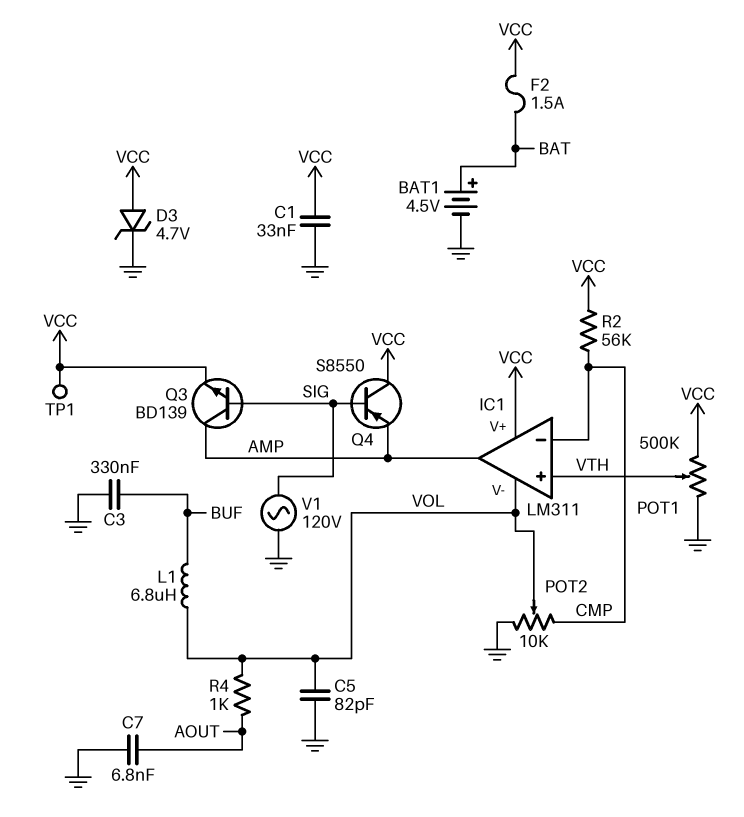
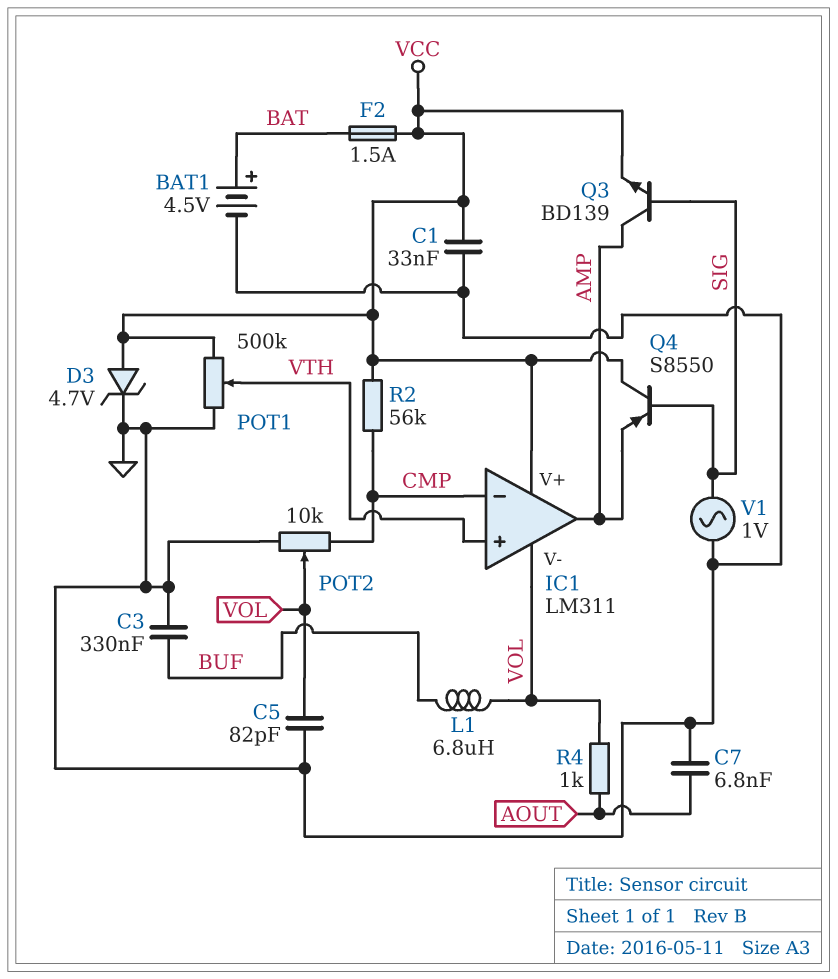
TP1: test point (VCC) -> none
V1: AC 120V (GND, SIG) -> AC 1V (GND, SIG)

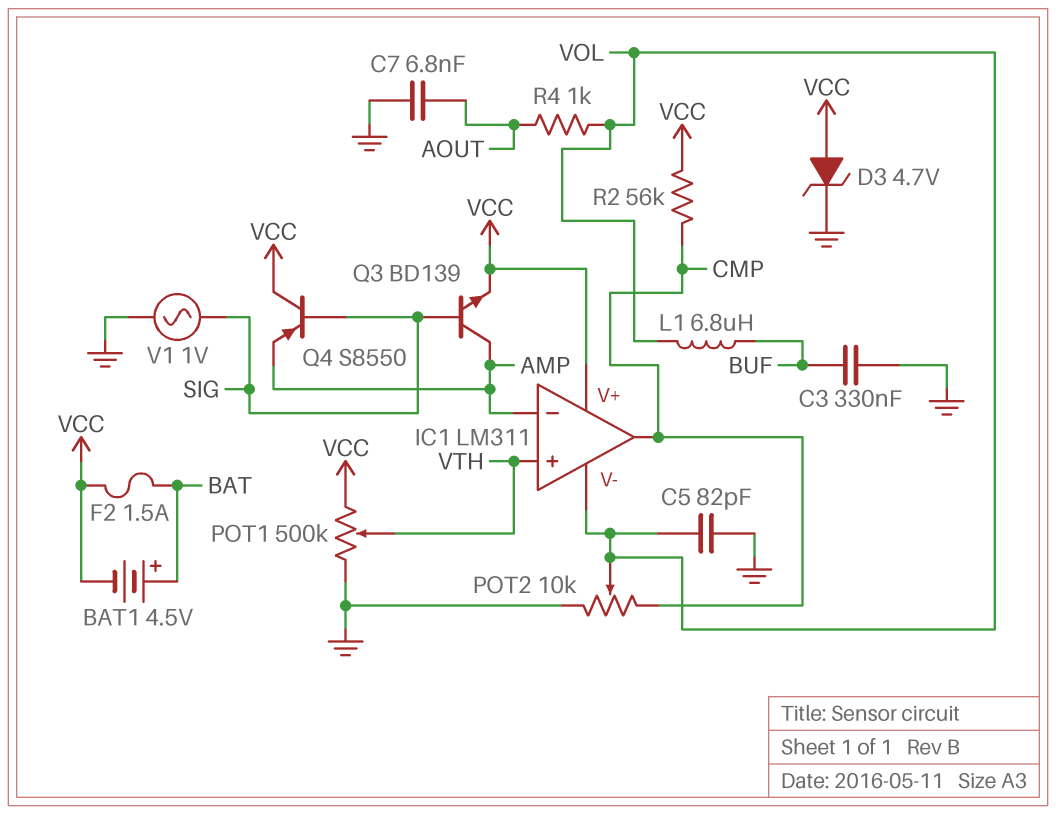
BAT1: 4.5V (plus BAT, minus GND) -> 4.5V (plus BAT, minus VCC)
C1: 33nF (GND, VCC) -> none
IC1 pin in-: CMP -> AMP
IC1 pin out: AMP -> CMP

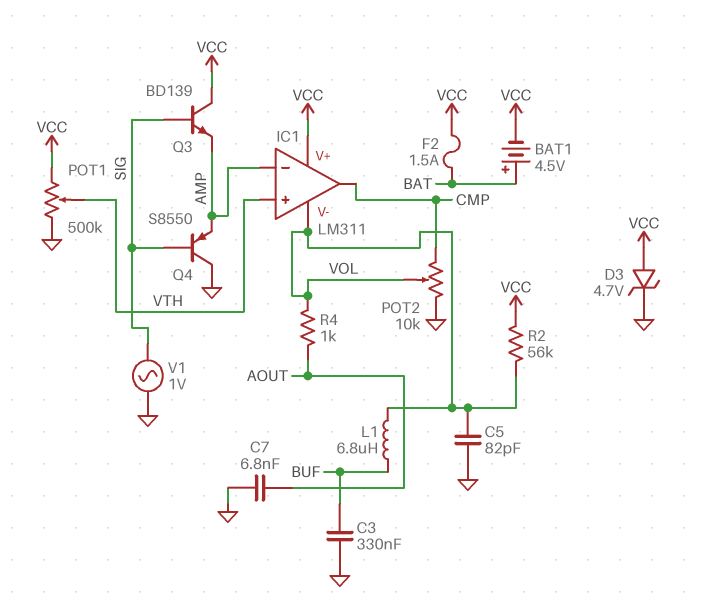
Q3: NPN BD139 (B SIG, C AMP, E VCC) -> NPN BD139 (B SIG, C VCC, E AMP)
Q4: PNP S8550 (B SIG, C VCC, E AMP) -> PNP S8550 (B SIG, C GND, E AMP)
R2: 56k (CMP, VCC) -> 56k (VCC, VOL)

